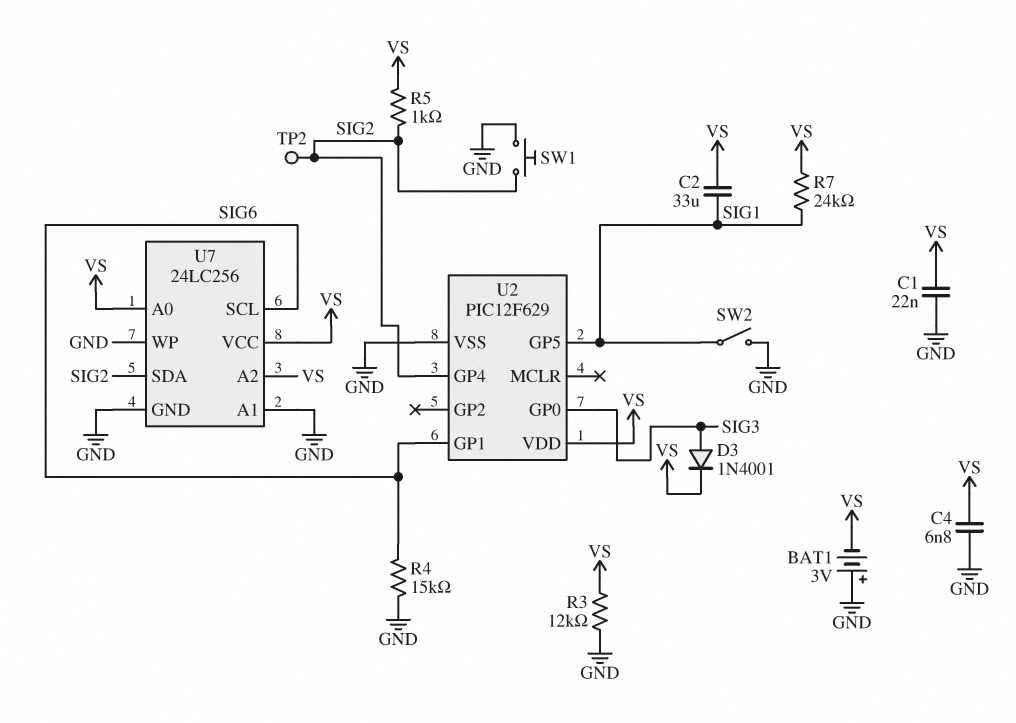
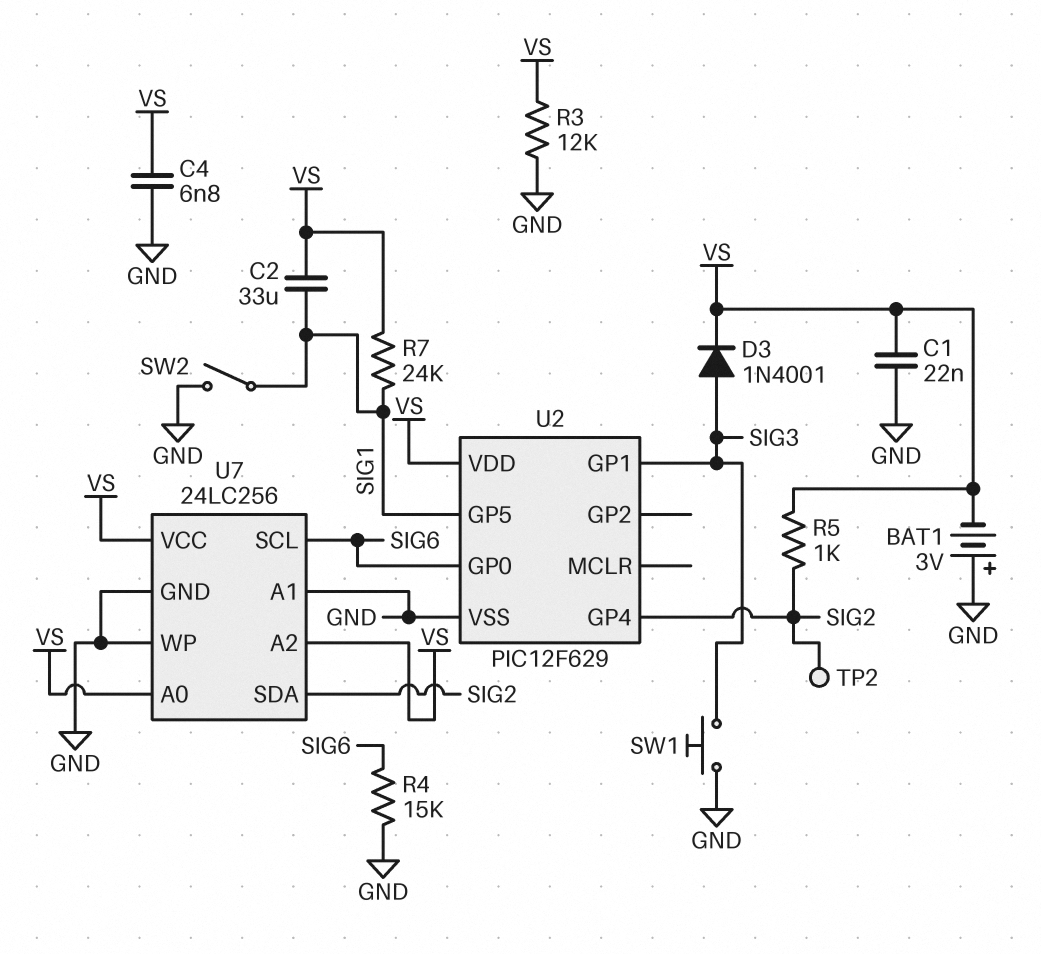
SW1: button (GND, SIG2) -> button (GND, SIG3)
U2 pin GP0: SIG3 -> SIG6
U2 pin GP1: SIG6 -> SIG3

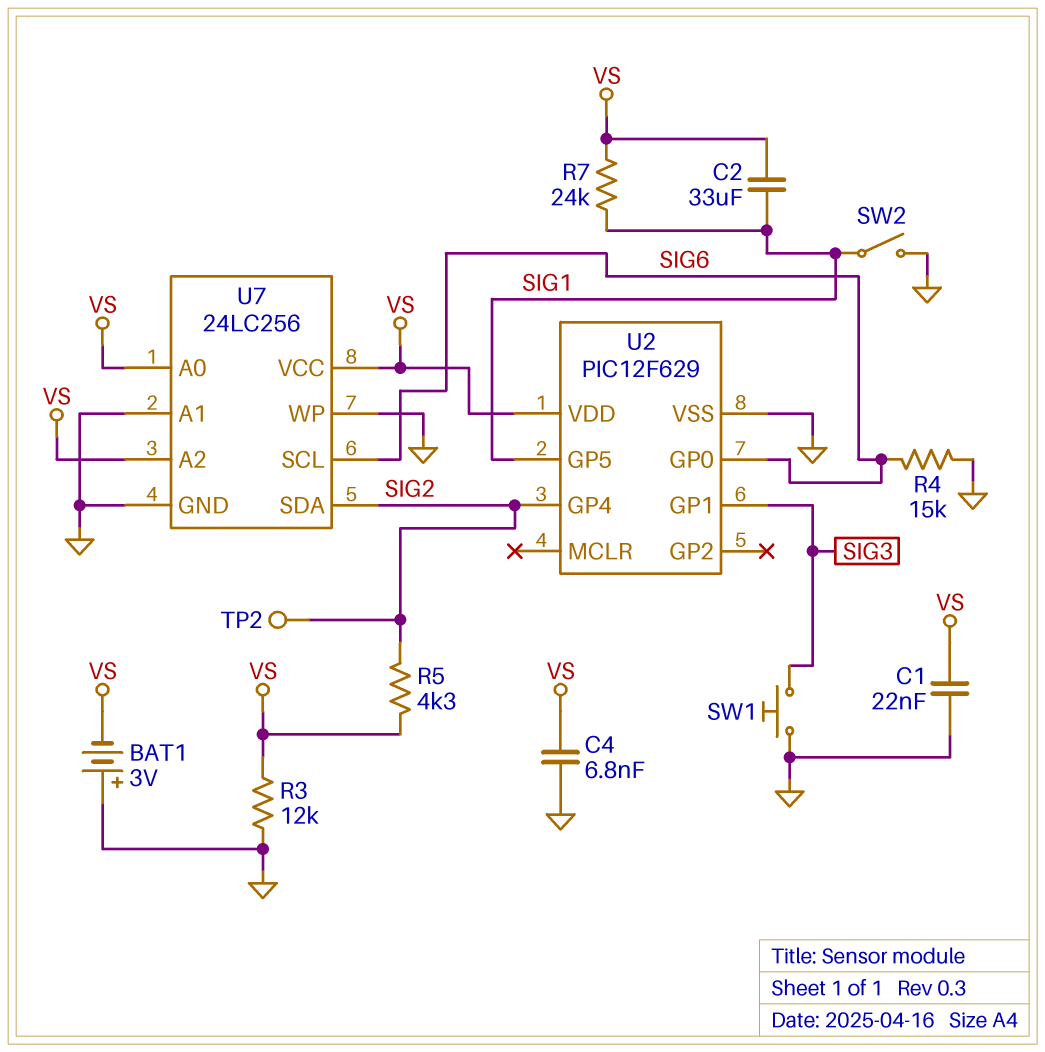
D3: diode 1N4001 (A SIG3, K VS) -> none
R5: 1k (SIG2, VS) -> 4.3k (SIG2, VS)

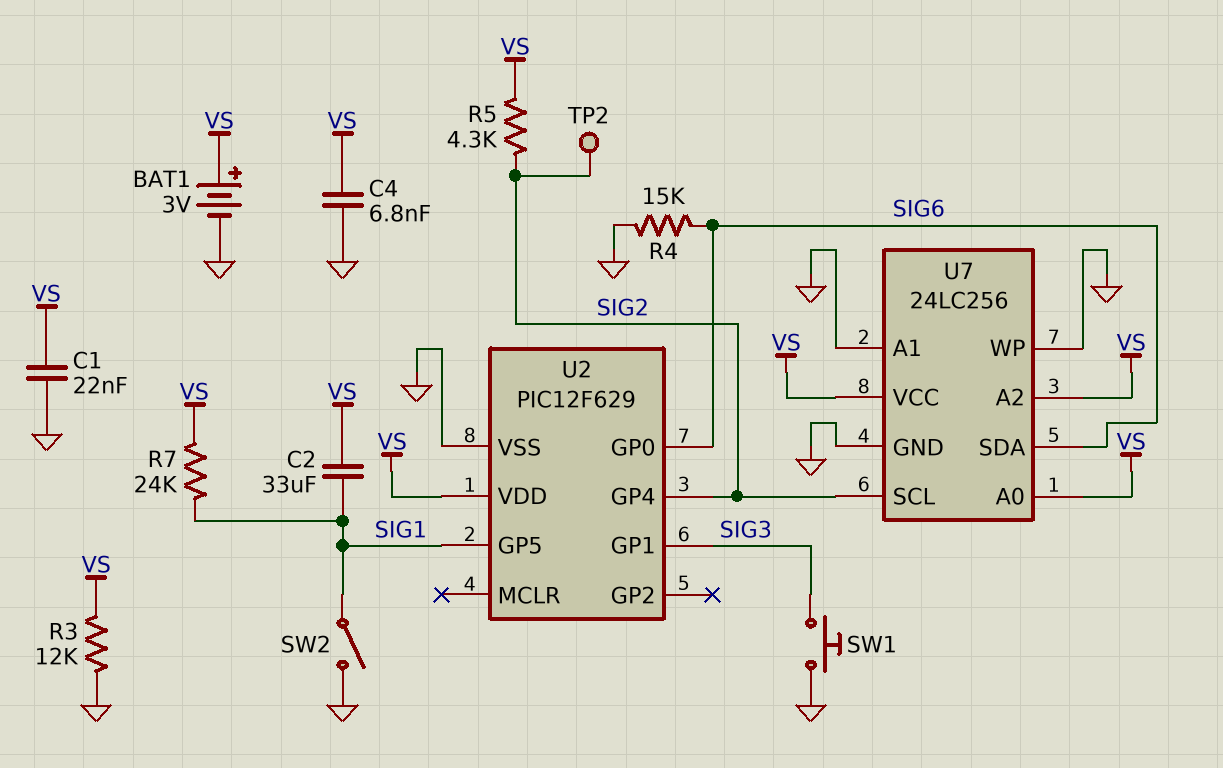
BAT1: 3V (plus GND, minus VS) -> 3V (plus VS, minus GND)
U7 pin SCL: SIG6 -> SIG2
U7 pin SDA: SIG2 -> SIG6

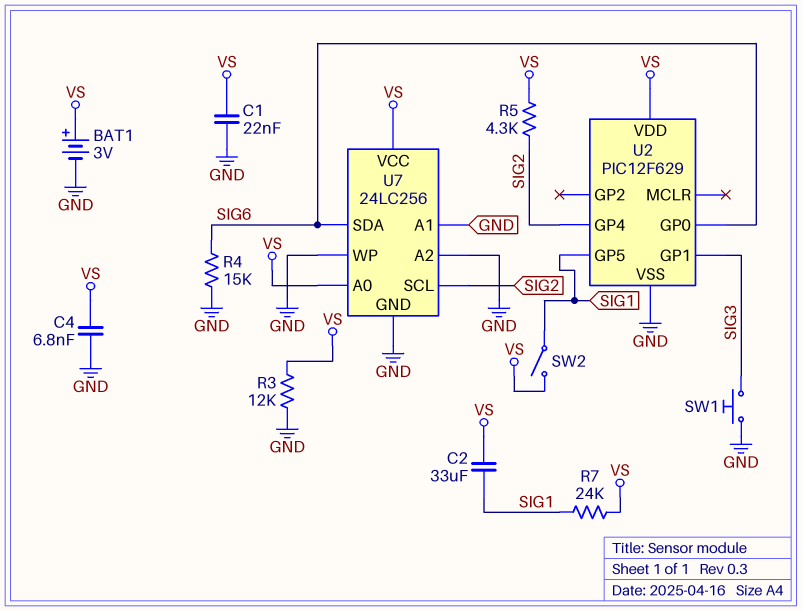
SW2: switch (GND, SIG1) -> switch (SIG1, VS)
TP2: test point (SIG2) -> none
U7 pin A2: VS -> GND

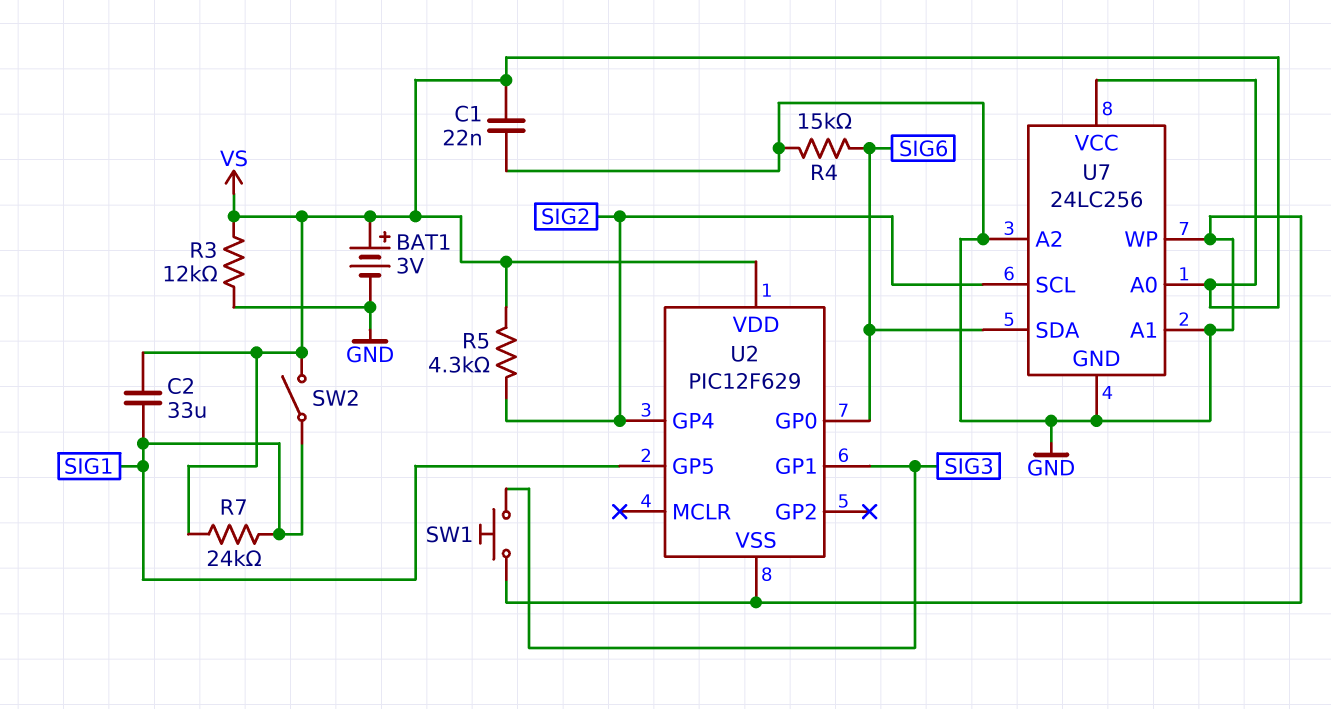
C4: 6.8nF (GND, VS) -> none

